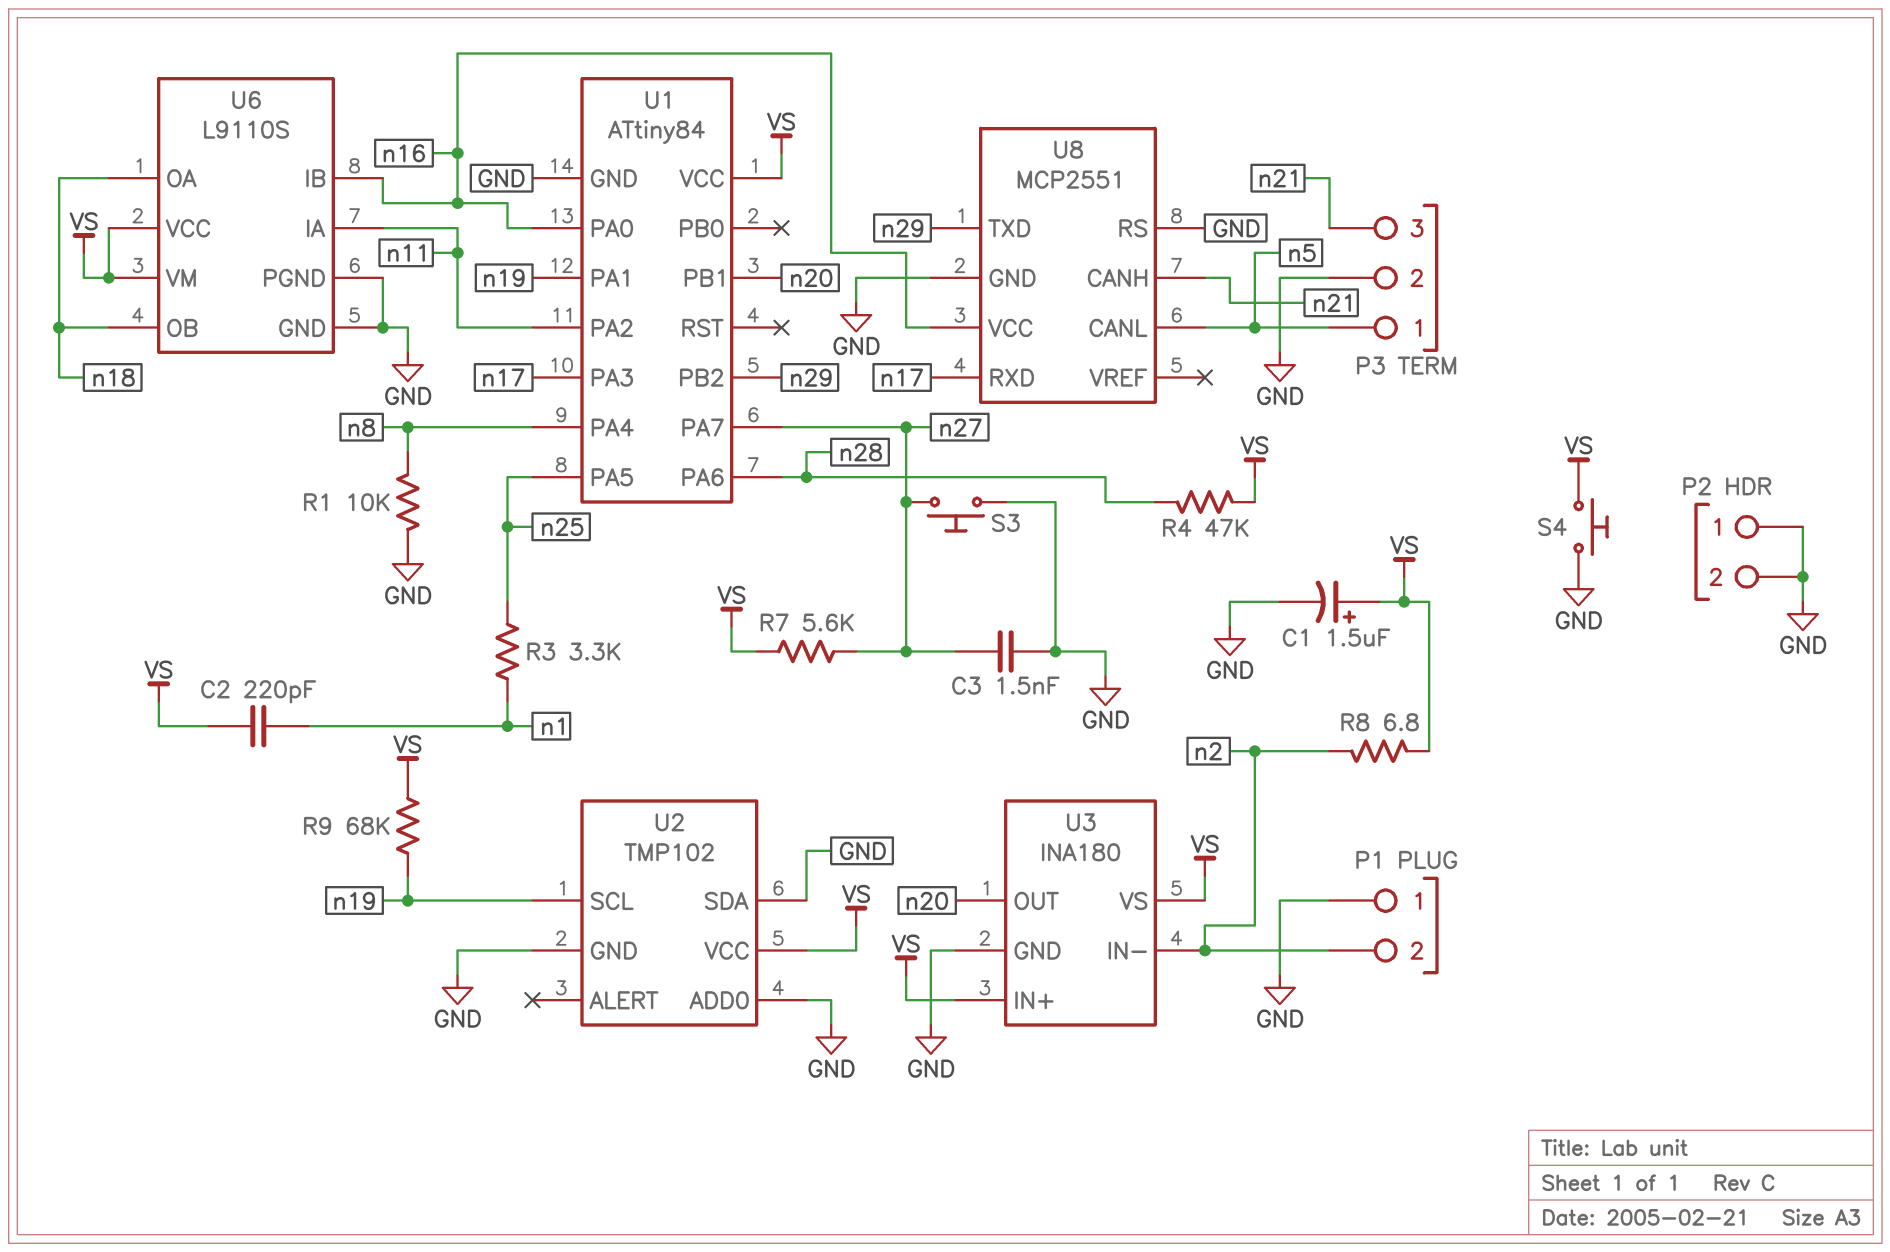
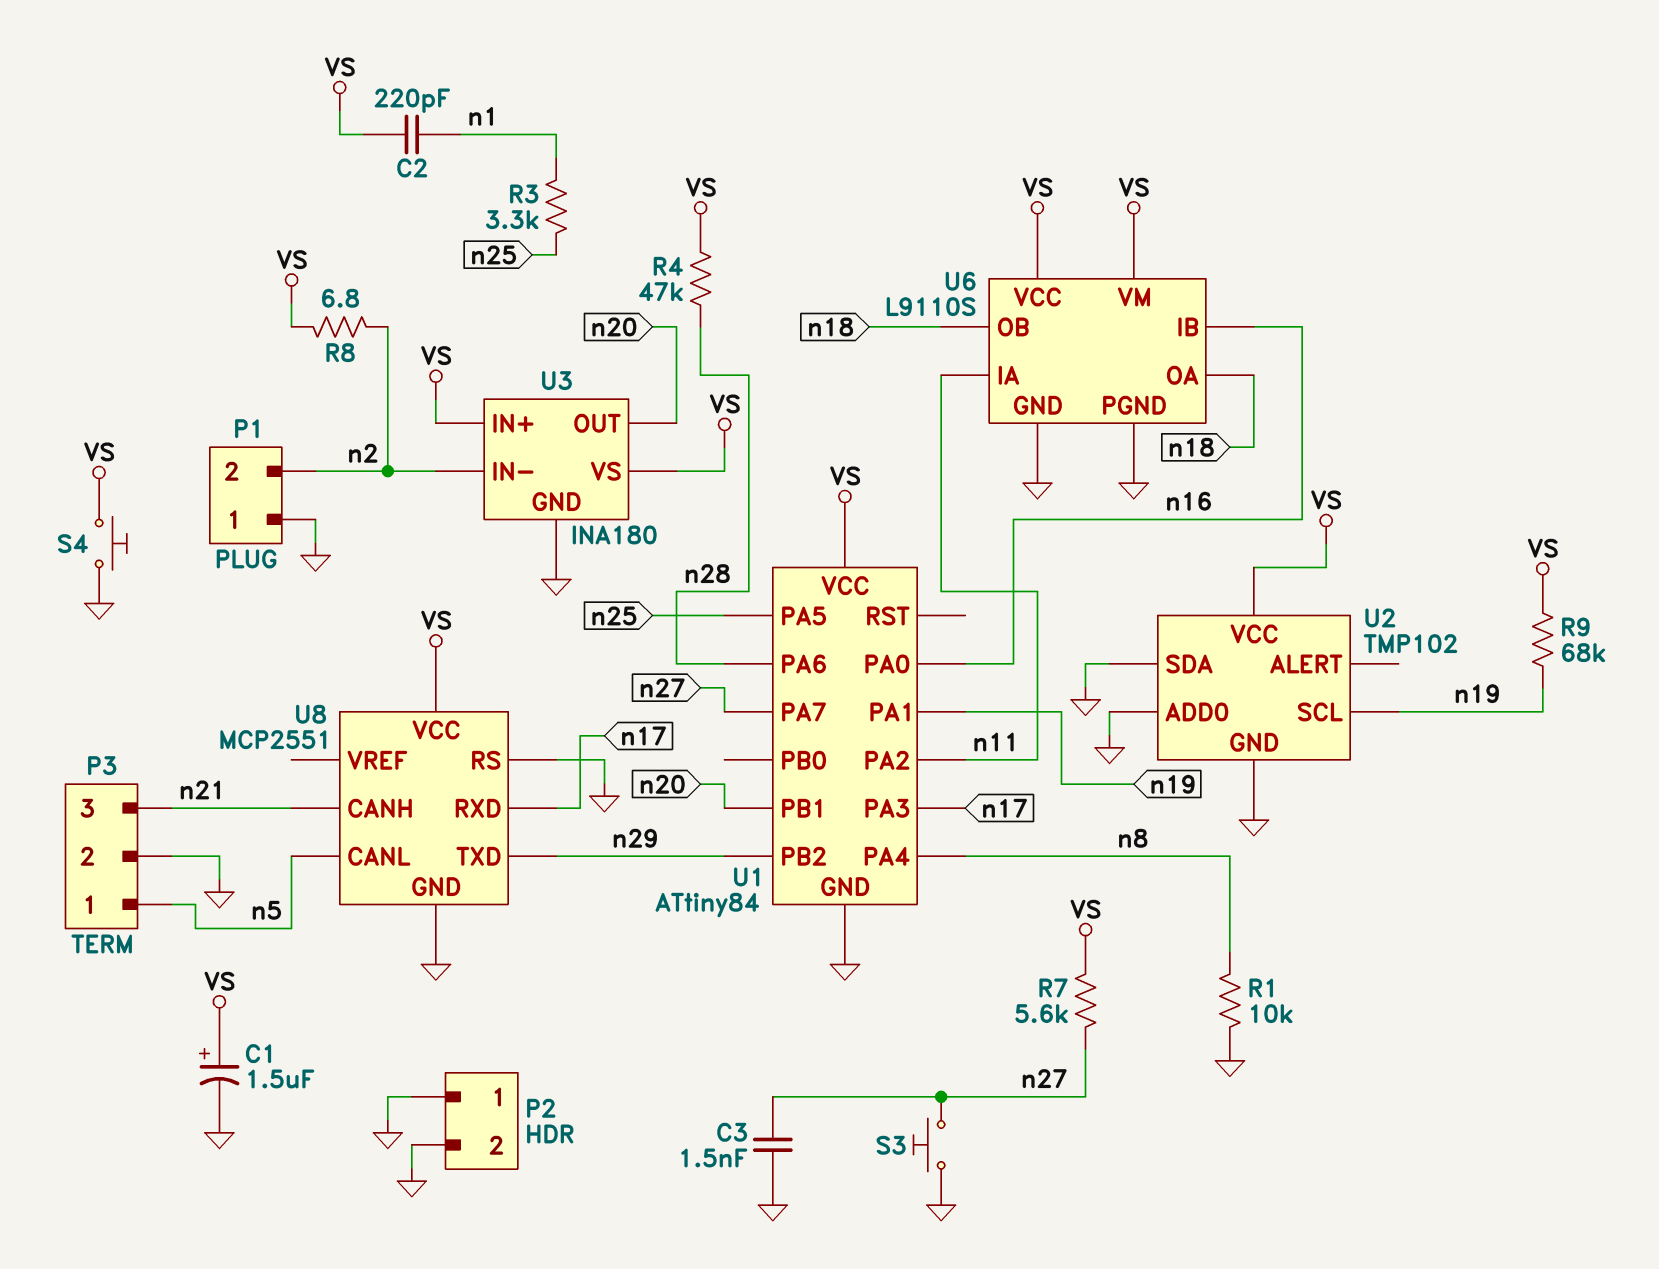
U8 pin VCC: n16 -> VS

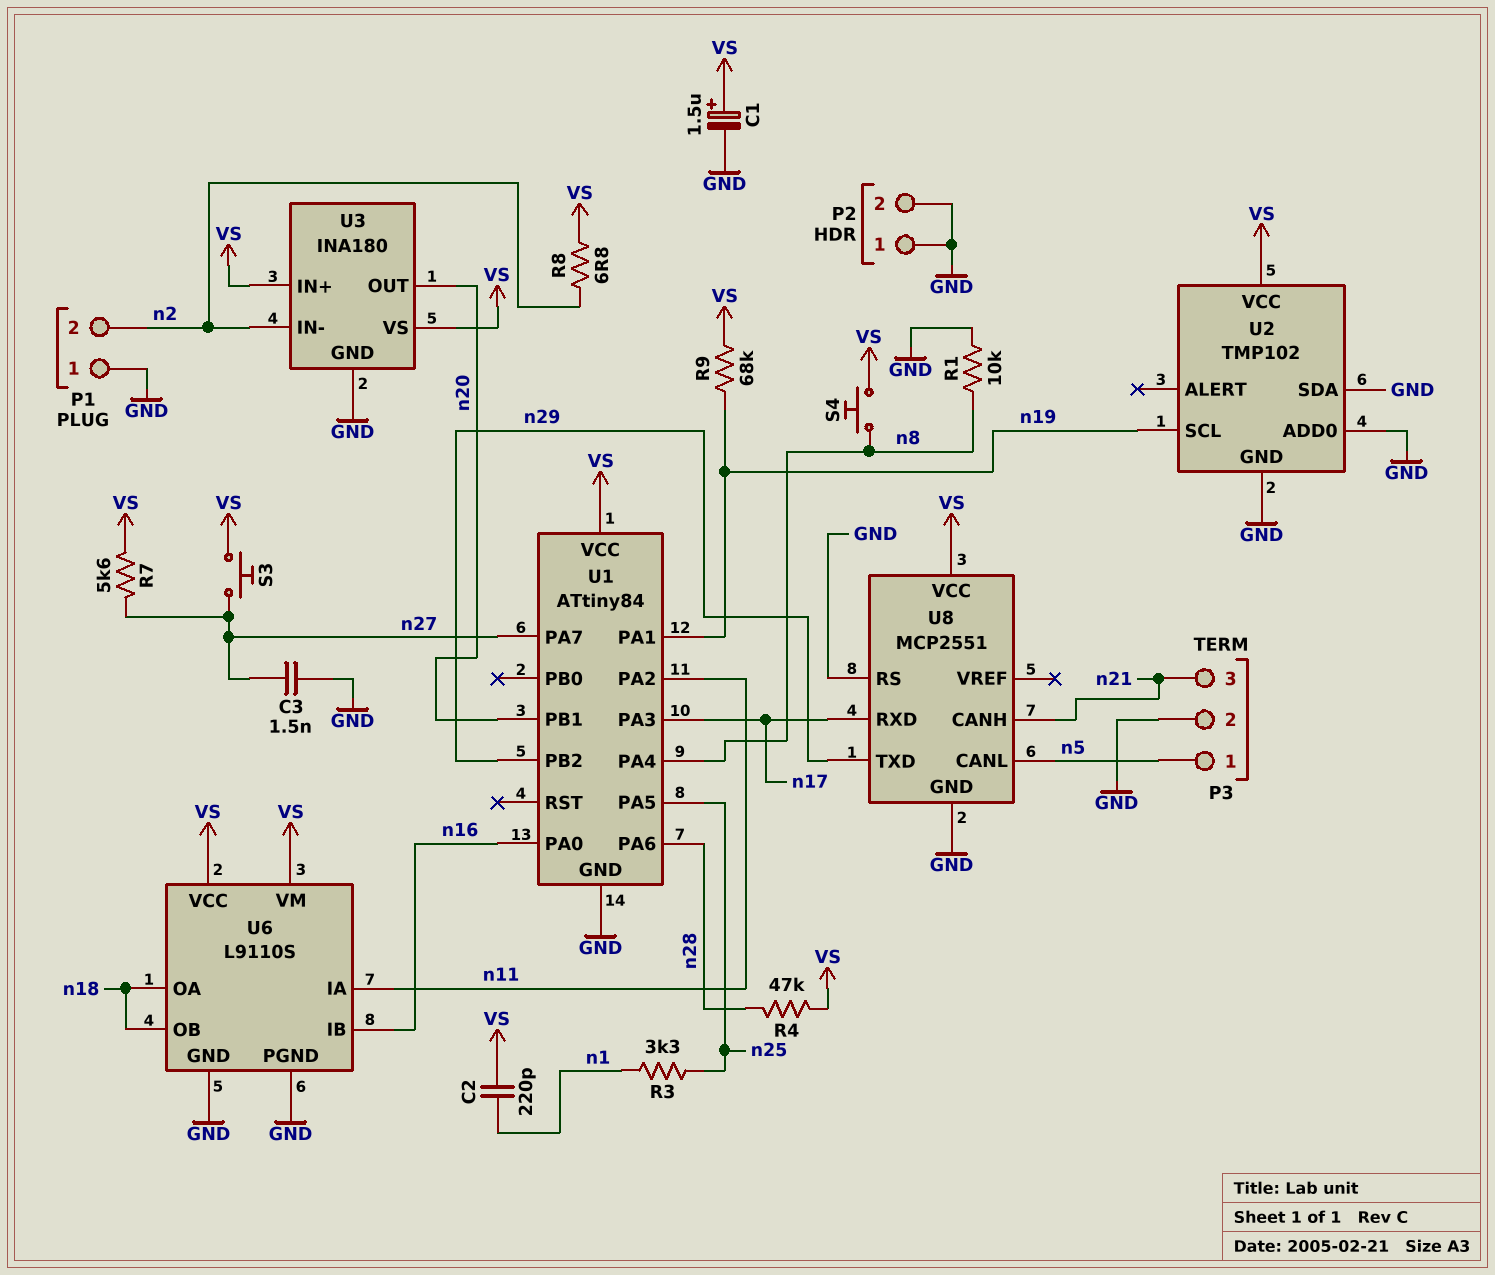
S3: button (GND, n27) -> button (VS, n27)
S4: button (GND, VS) -> button (VS, n8)

